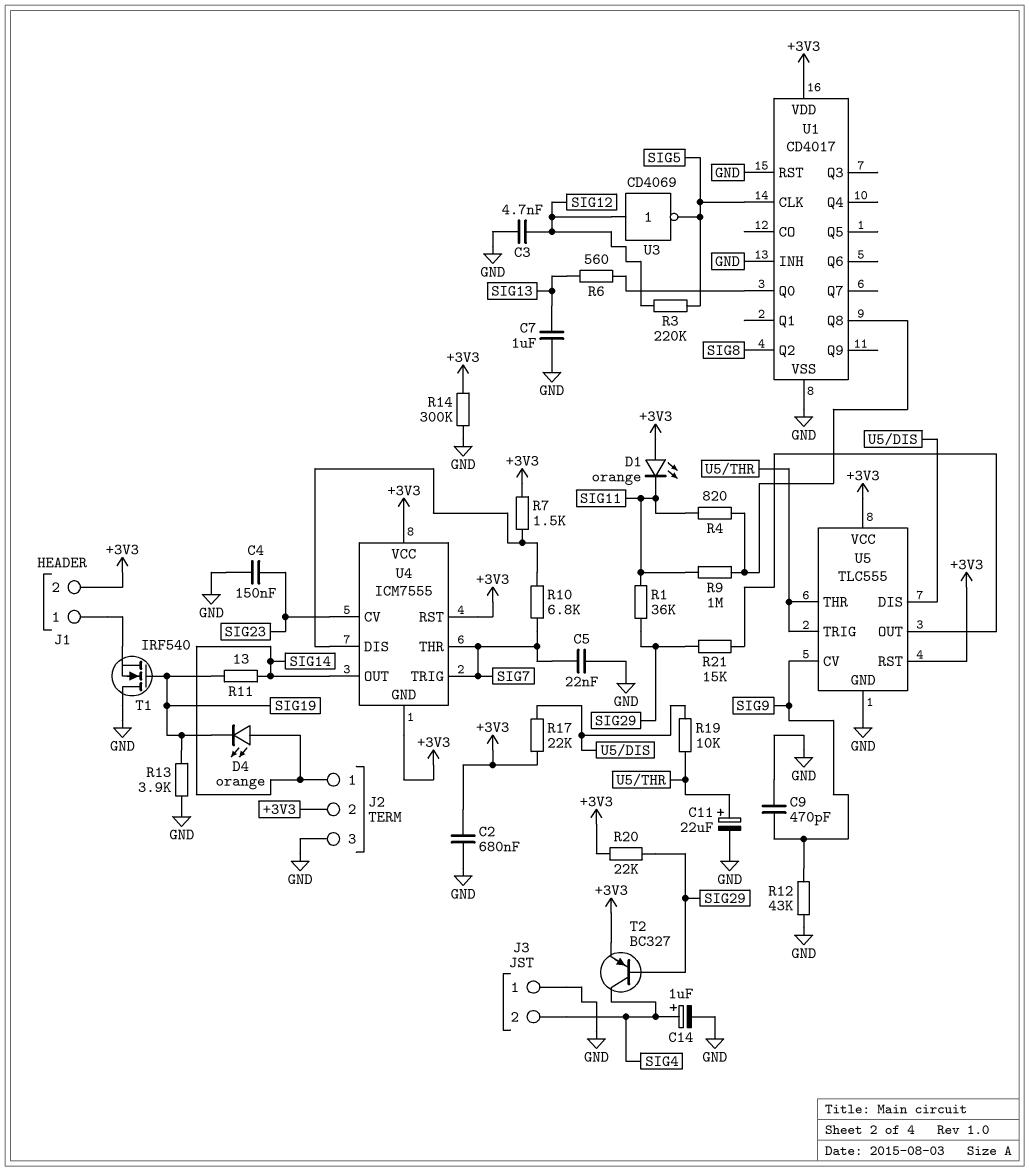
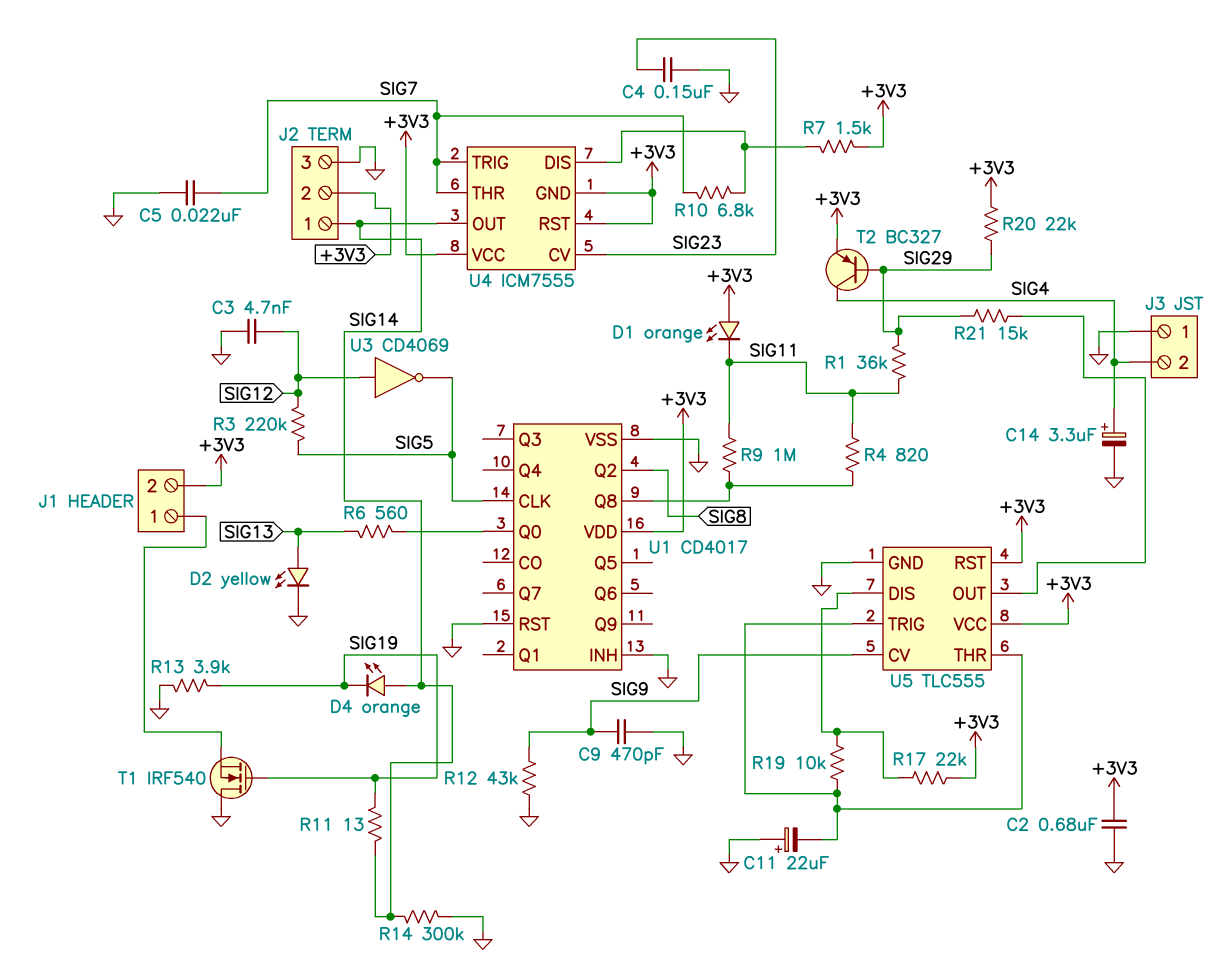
C7: 1uF (GND, SIG13) -> none
C11: 22uF (plus U5/THR, minus GND) -> 22uF (plus GND, minus U5/THR)
C14: 1uF (plus SIG4, minus GND) -> 3.3uF (plus SIG4, minus GND)
D2: none -> LED yellow (A SIG13, K GND)
R14: 300k (+3V3, GND) -> 300k (GND, SIG14)

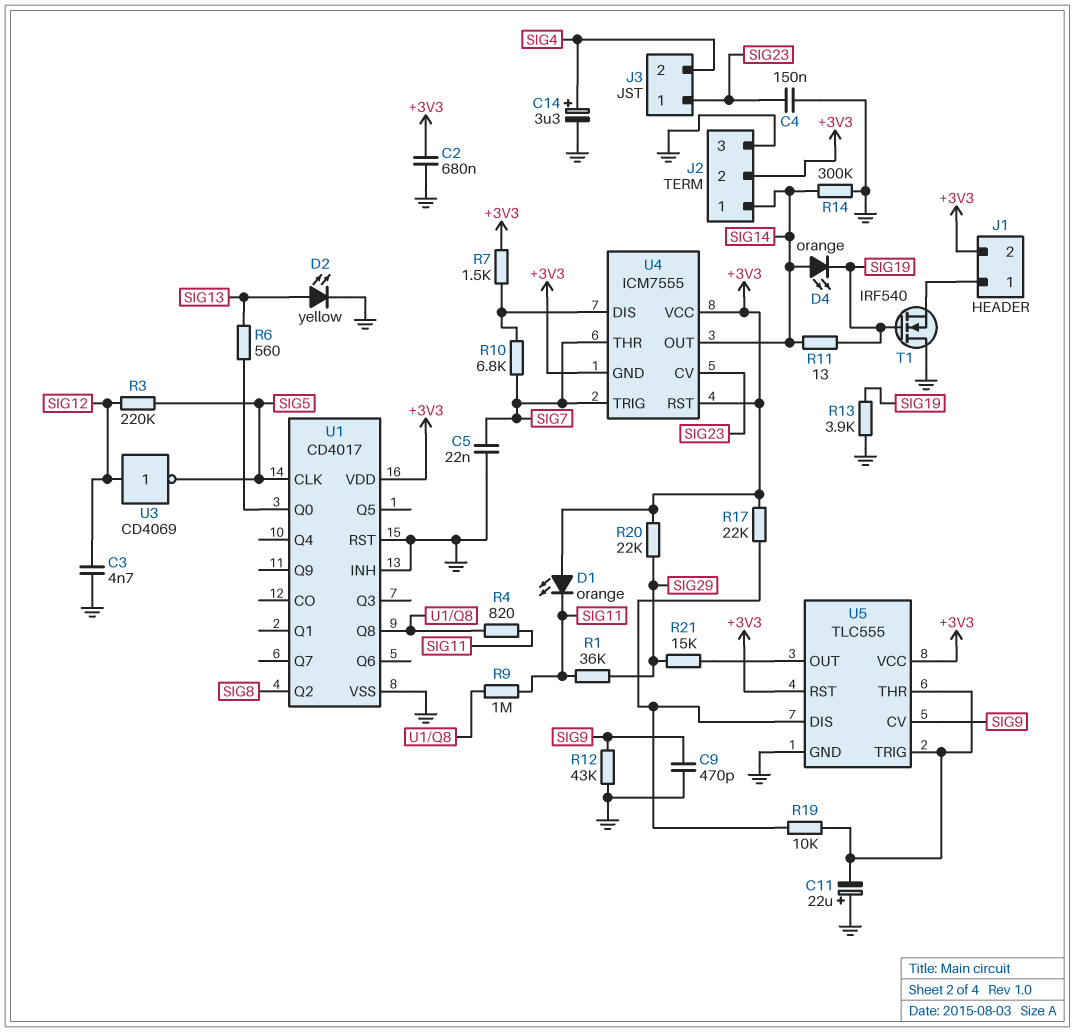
J3 pin 1: GND -> SIG23
T2: PNP BC327 (B SIG29, C SIG4, E +3V3) -> none

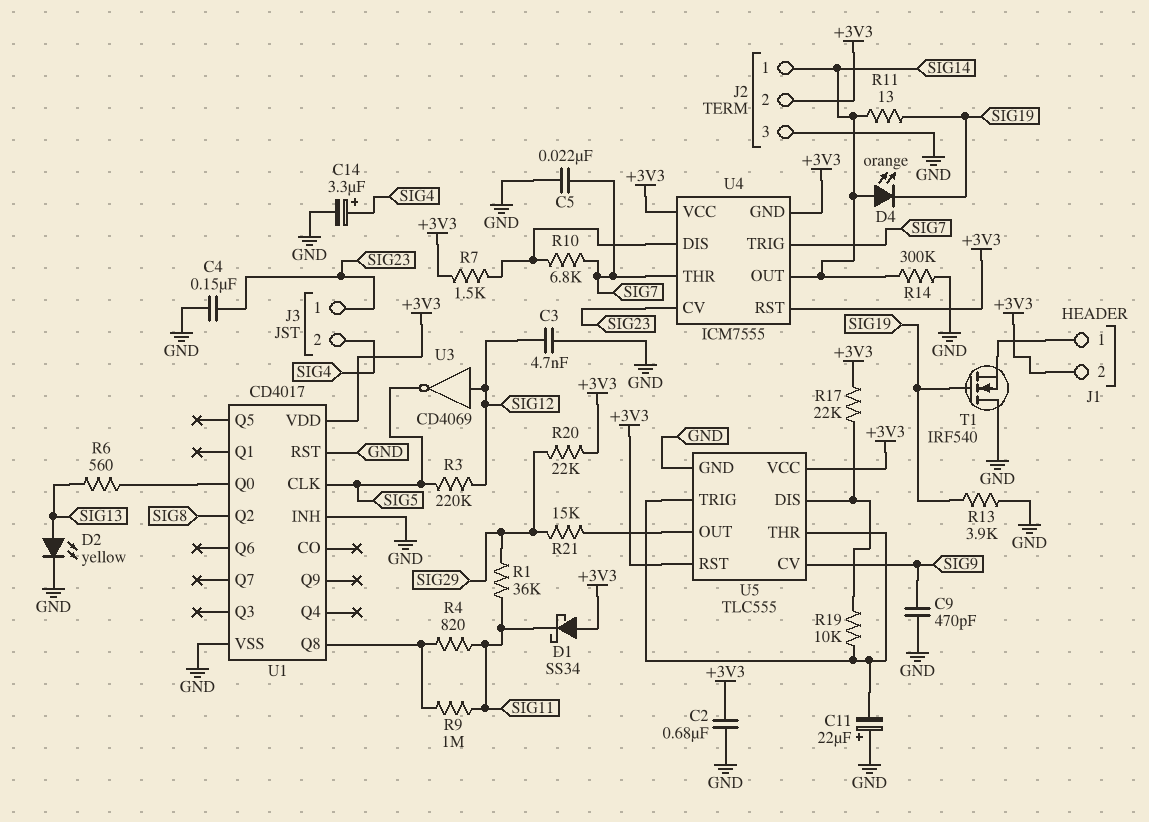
D1: LED orange (A +3V3, K SIG11) -> schottky SS34 (A +3V3, K SIG11)
R12: 43k (GND, SIG9) -> none

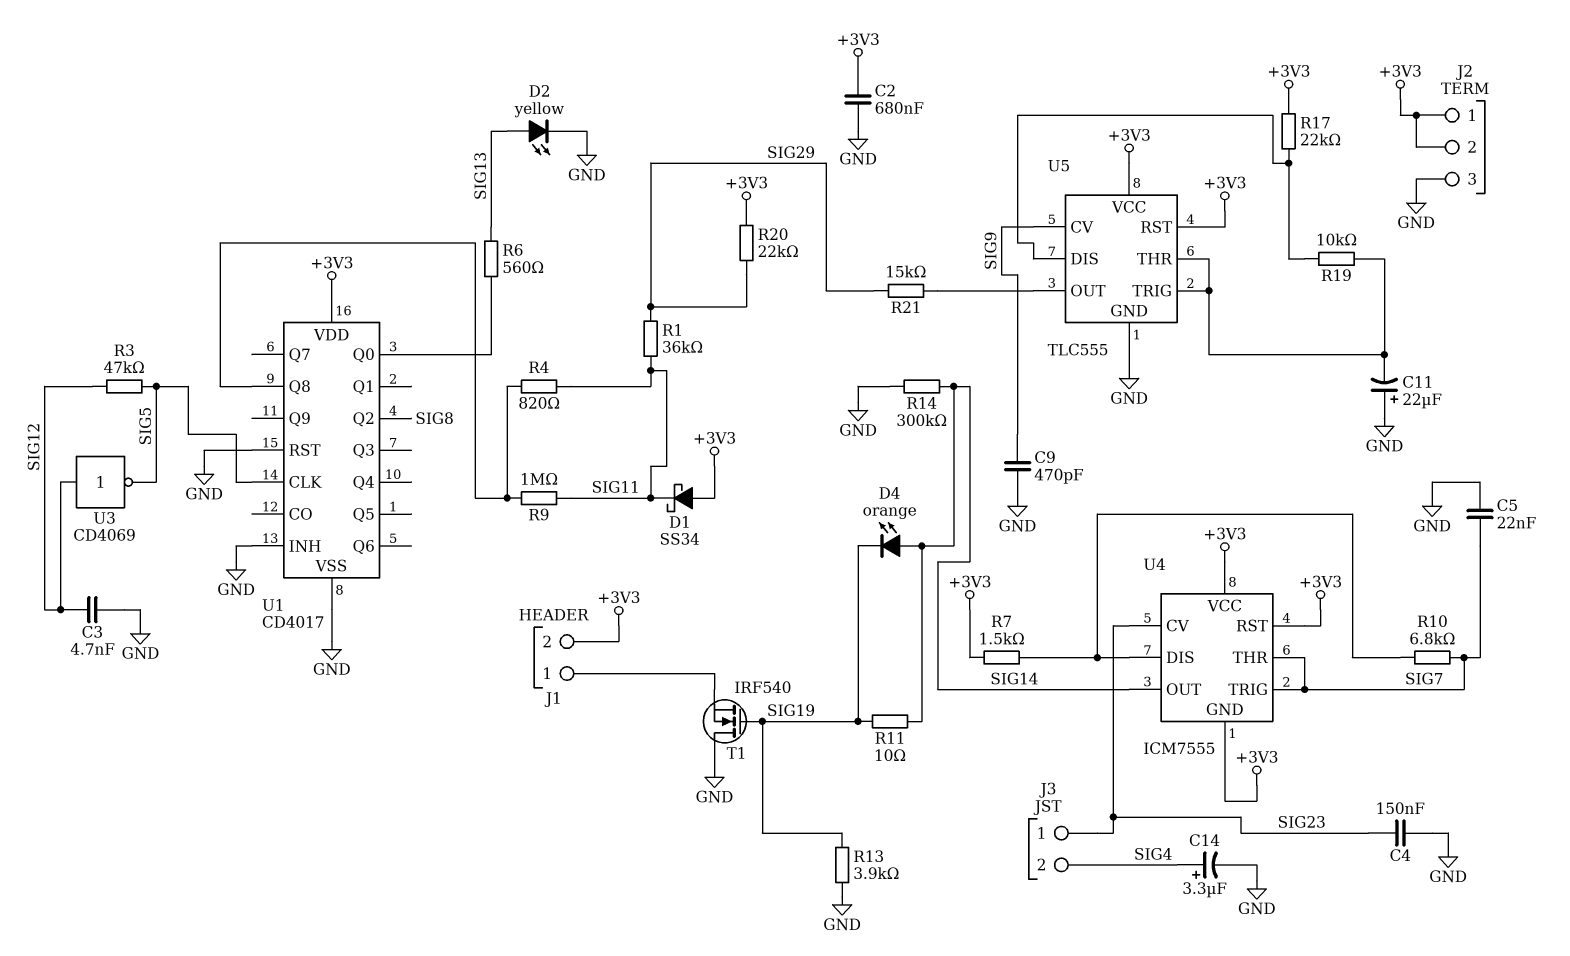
J2 pin 1: SIG14 -> +3V3
R3: 220k (SIG5, SIG12) -> 47k (SIG5, SIG12)
R11: 13 (SIG14, SIG19) -> 10 (SIG14, SIG19)

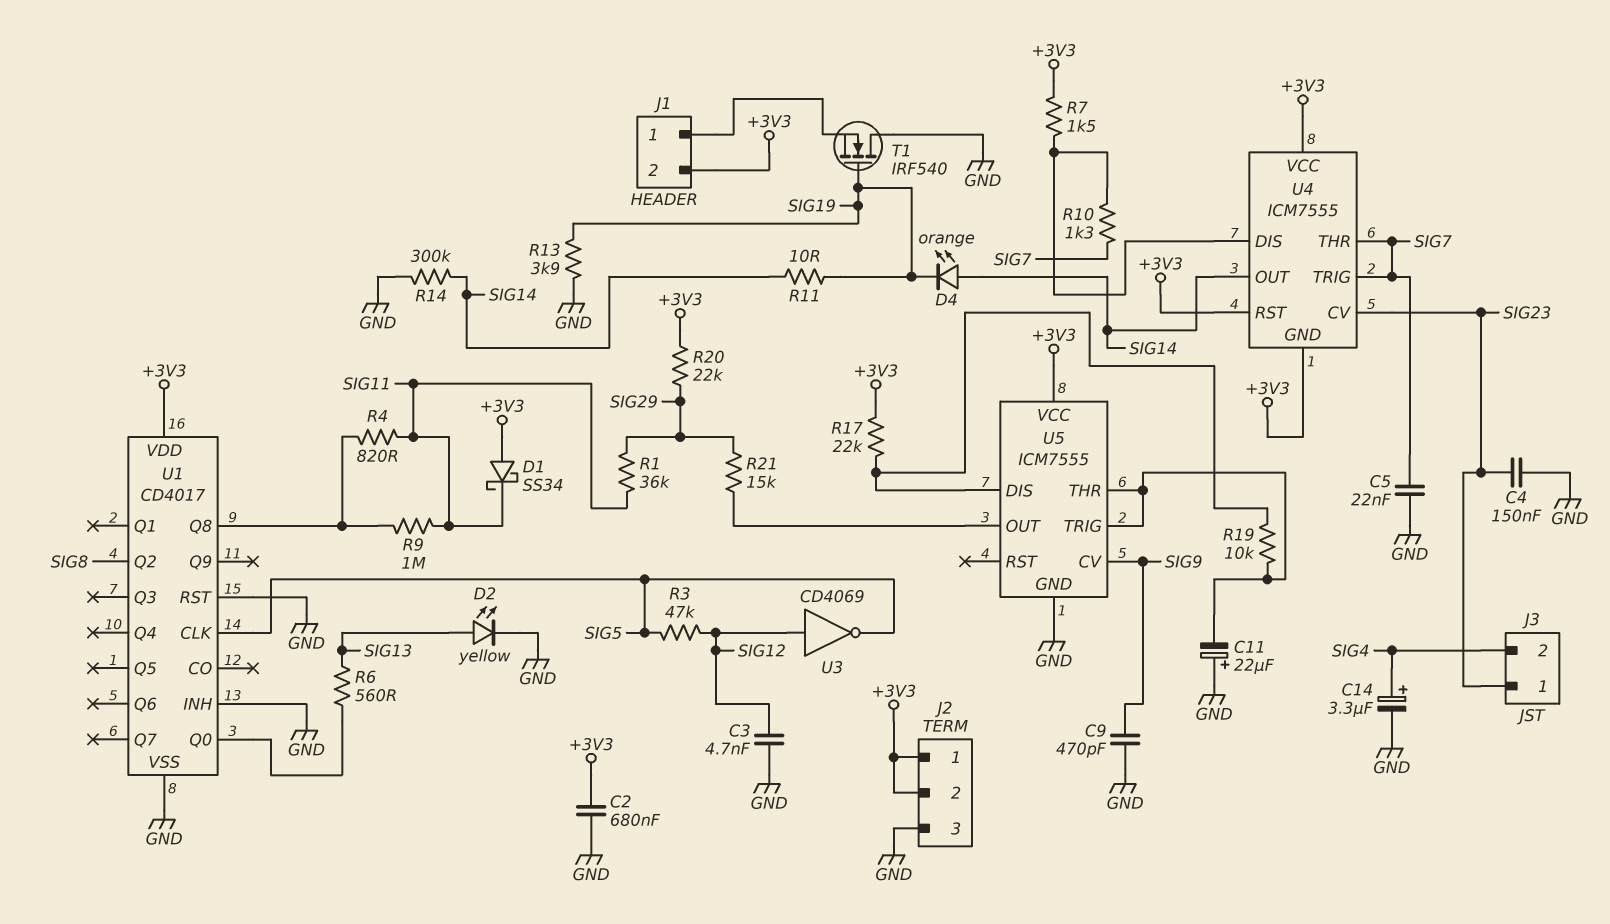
R10: 6.8k (SIG7, U4/DIS) -> 1.3k (SIG7, U4/DIS)
U5: TLC555 -> ICM7555
U5 pin RST: +3V3 -> none

